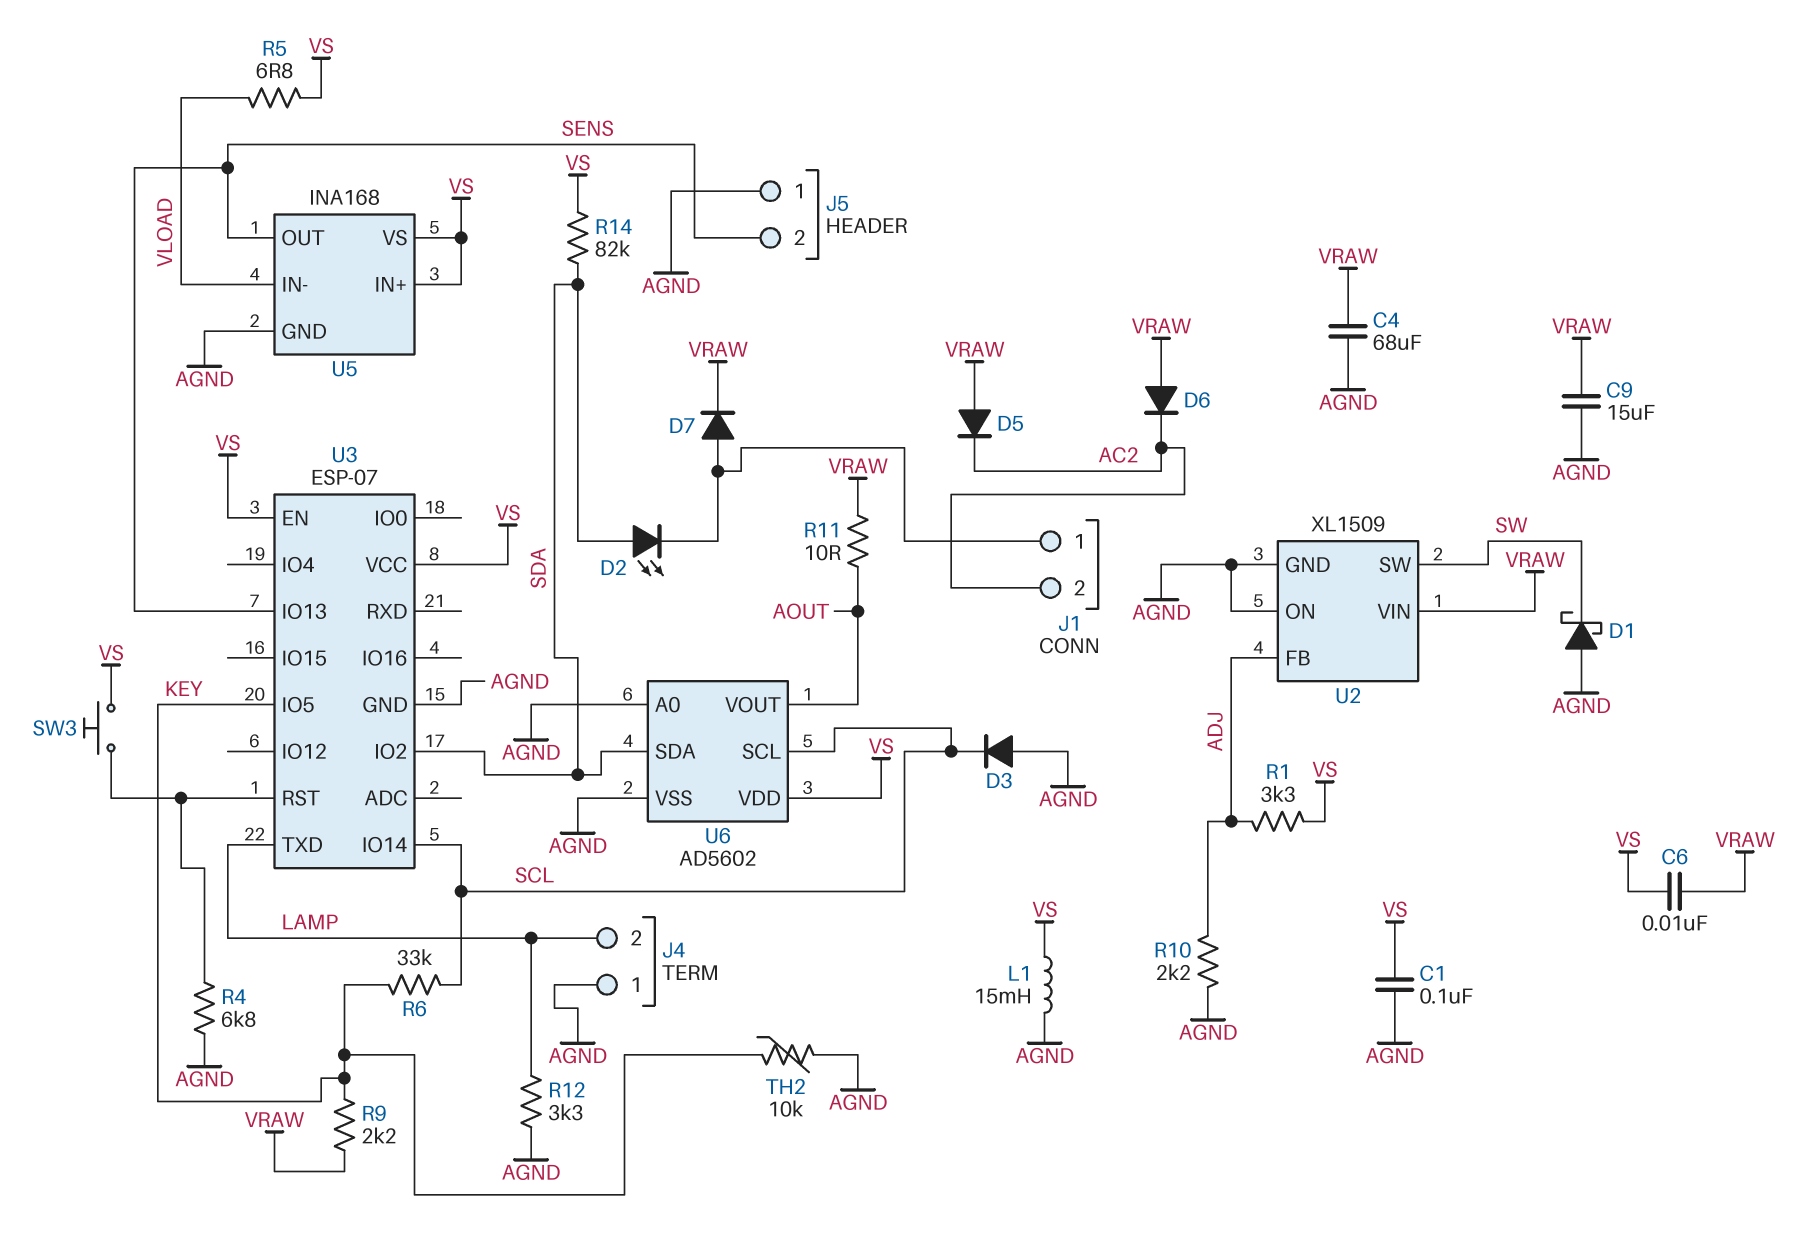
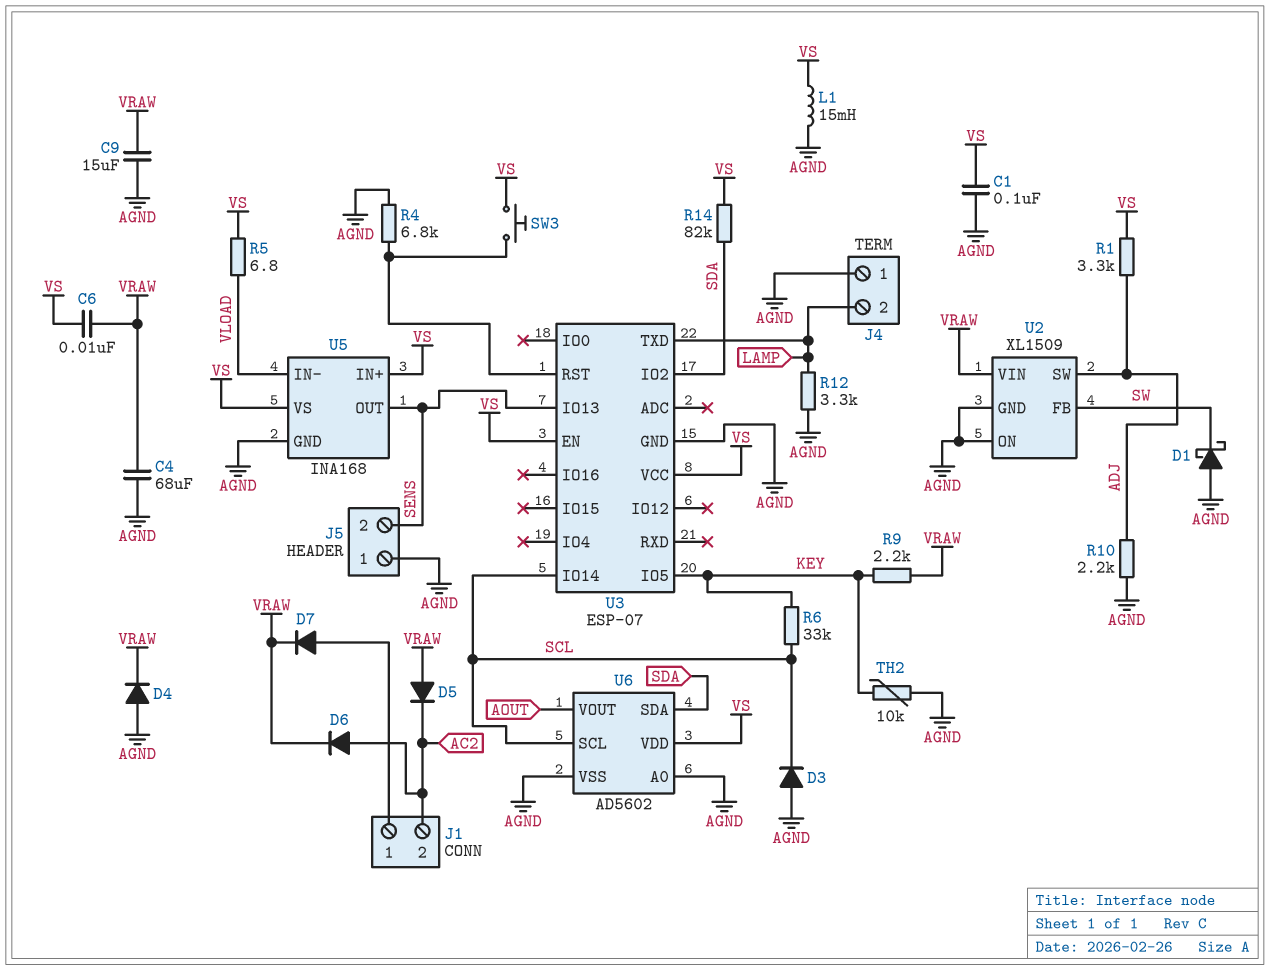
D2: LED (A SDA, K J1/1) -> none
D4: none -> diode (A AGND, K VRAW)
D6: diode (A VRAW, K AC2) -> diode (A AC2, K VRAW)
R11: 10 (AOUT, VRAW) -> none
U2 pin FB: ADJ -> SW
U2 pin SW: SW -> ADJ

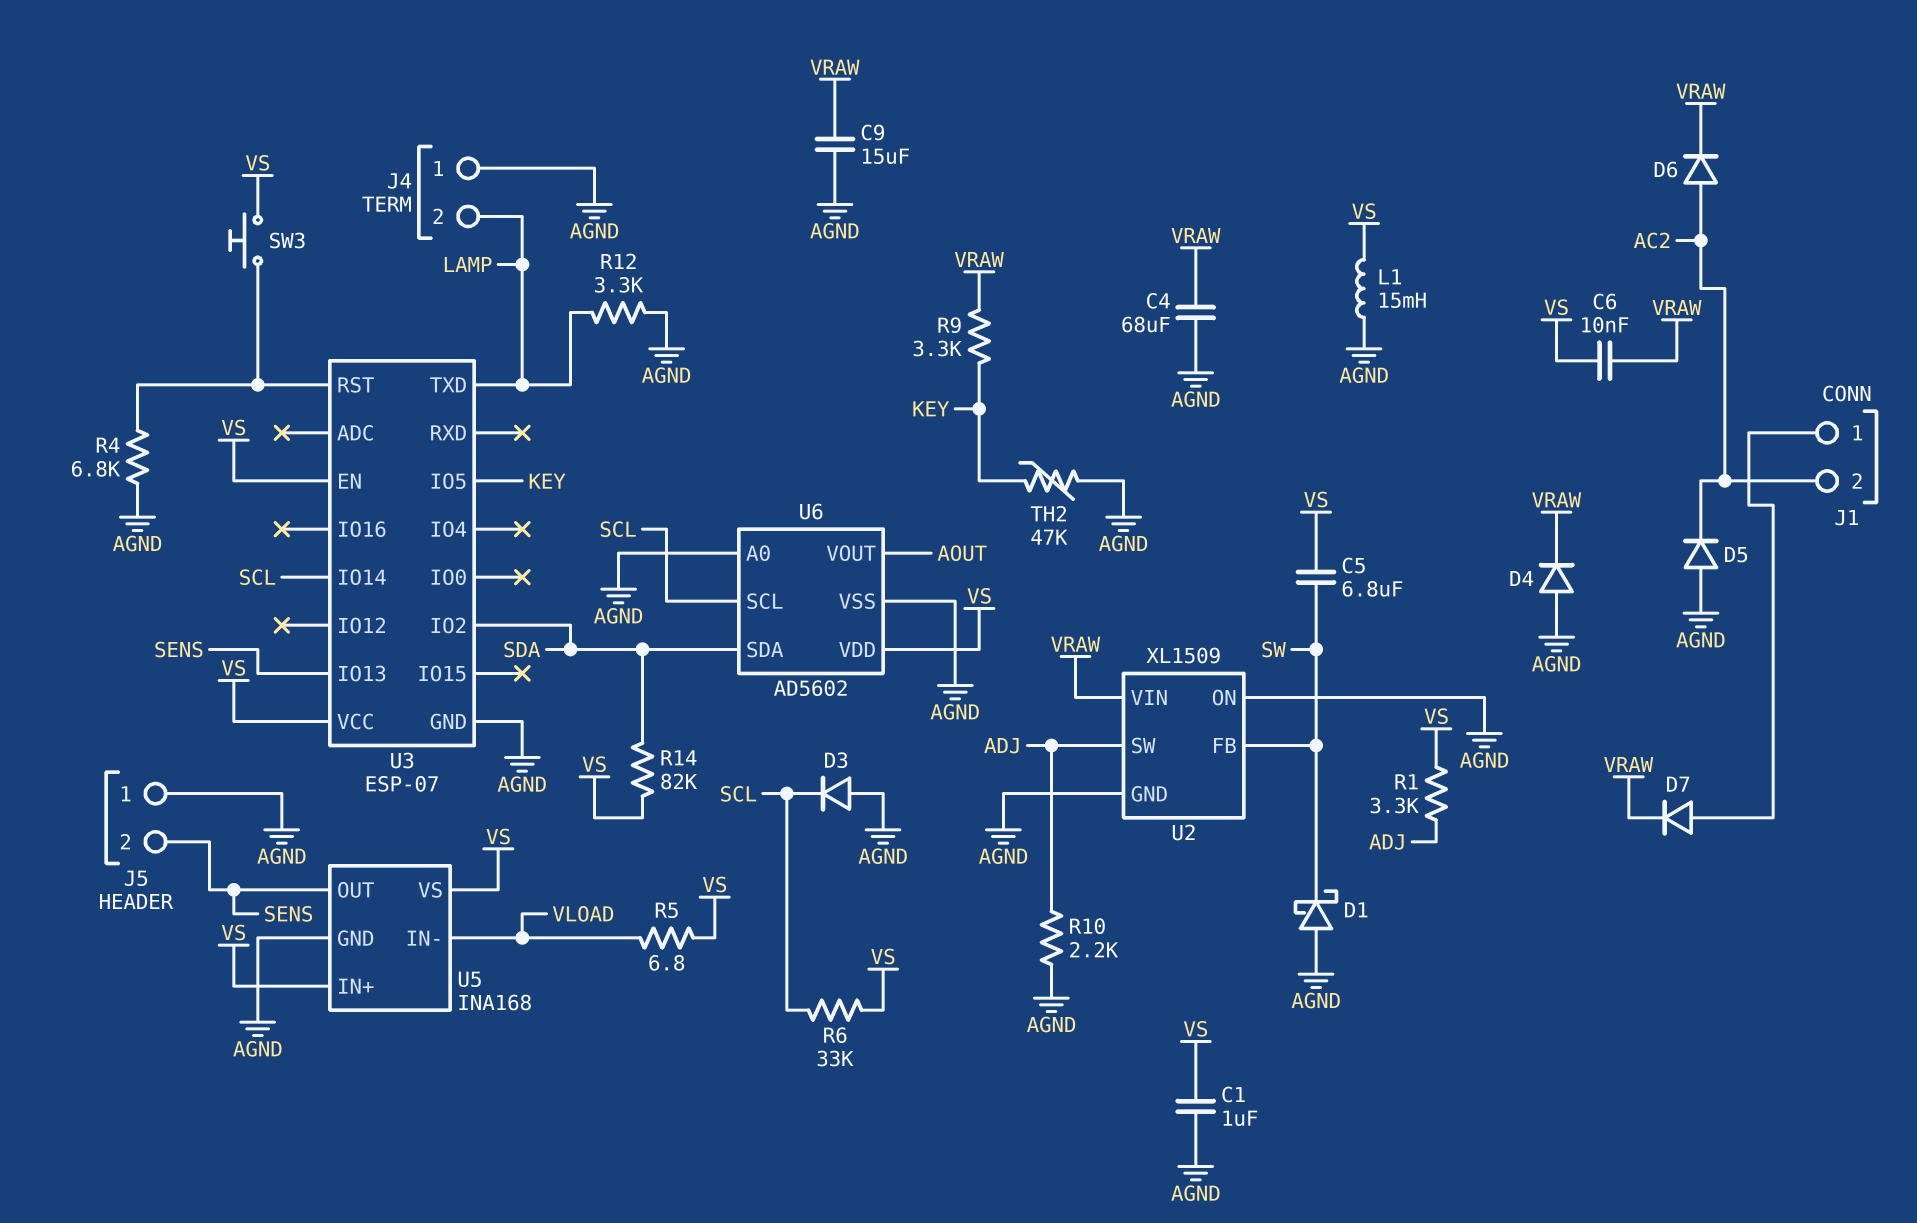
C1: 100nF (AGND, VS) -> 1uF (AGND, VS)
C5: none -> 6.8uF (SW, VS)
D5: diode (A VRAW, K AC2) -> diode (A AGND, K AC2)
R6: 33k (KEY, SCL) -> 33k (SCL, VS)
R9: 2.2k (KEY, VRAW) -> 3.3k (KEY, VRAW)
TH2: 10k (AGND, KEY) -> 47k (AGND, KEY)

